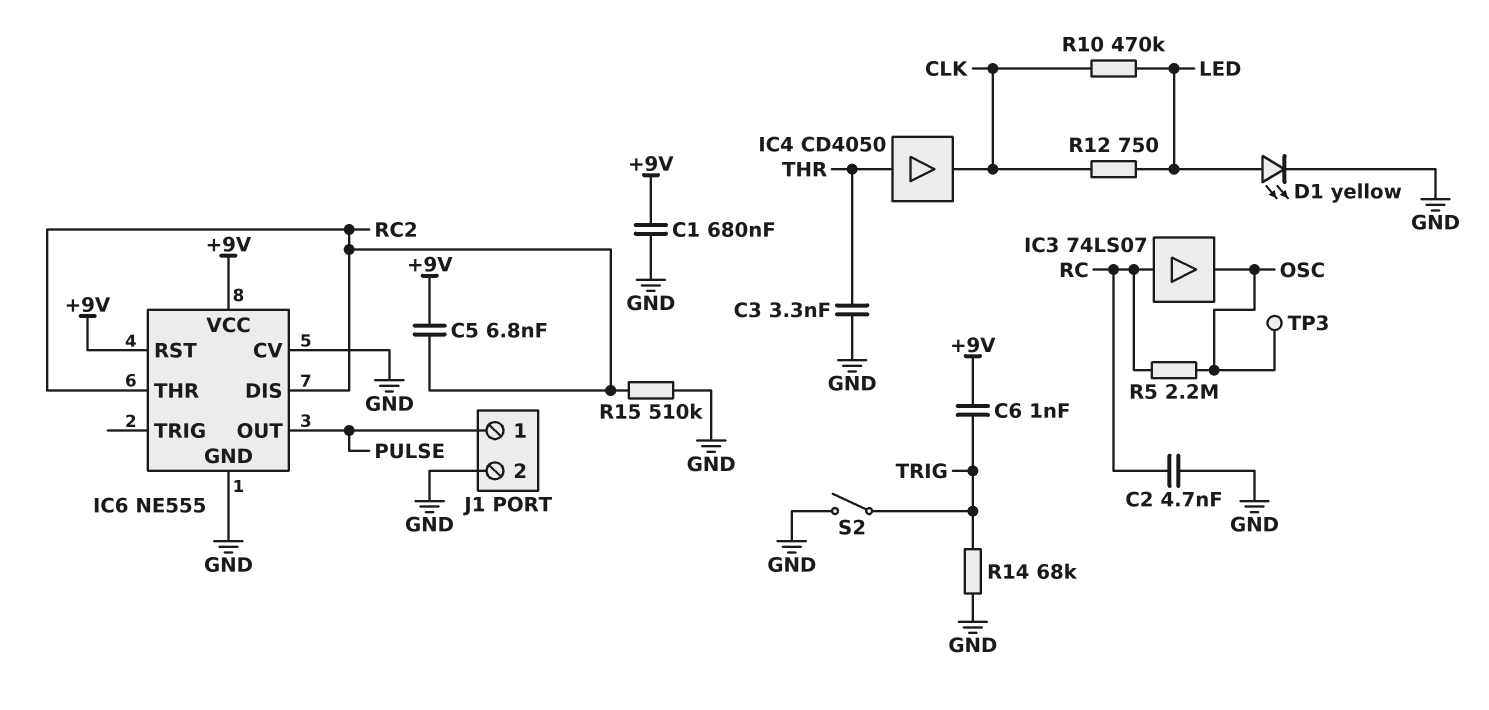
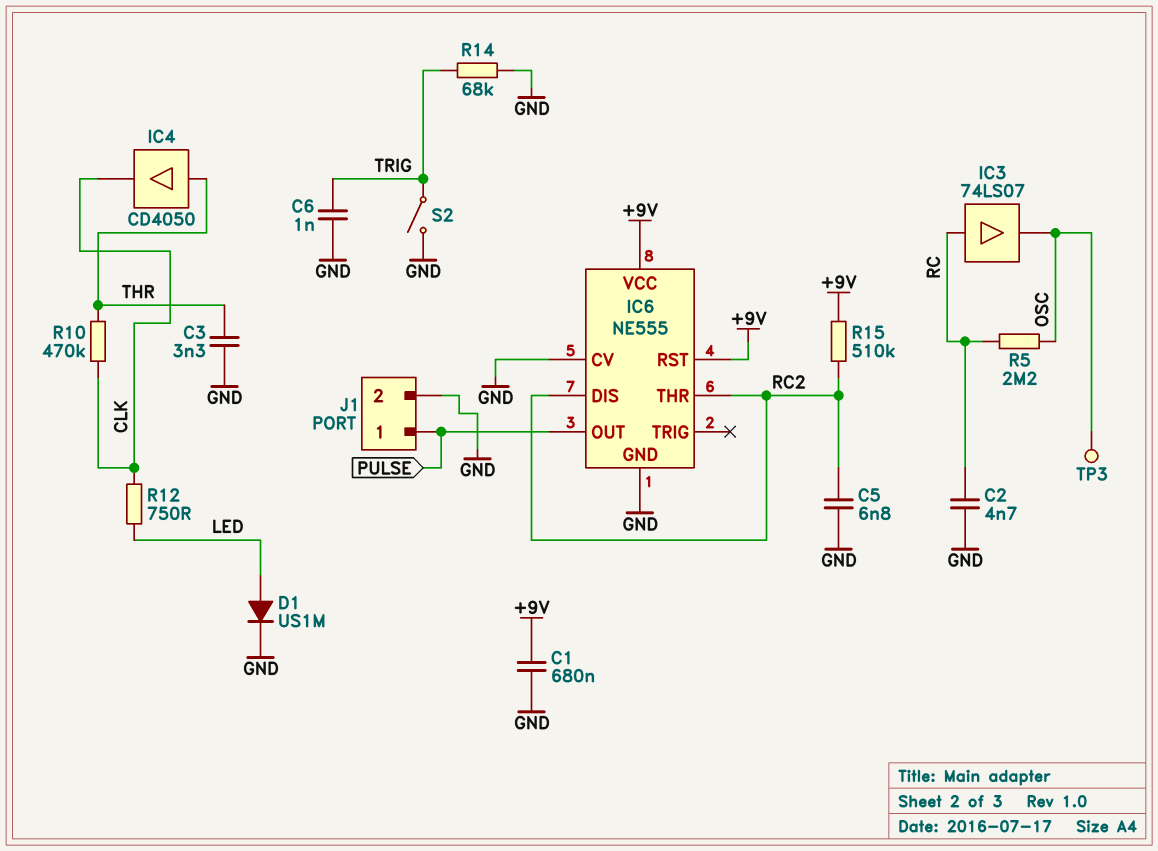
C5: 6.8nF (+9V, RC2) -> 6.8nF (GND, RC2)
C6: 1nF (+9V, TRIG) -> 1nF (GND, TRIG)
D1: LED yellow (A LED, K GND) -> diode US1M (A LED, K GND)
R10: 470k (CLK, LED) -> 470k (CLK, THR)
R15: 510k (GND, RC2) -> 510k (+9V, RC2)

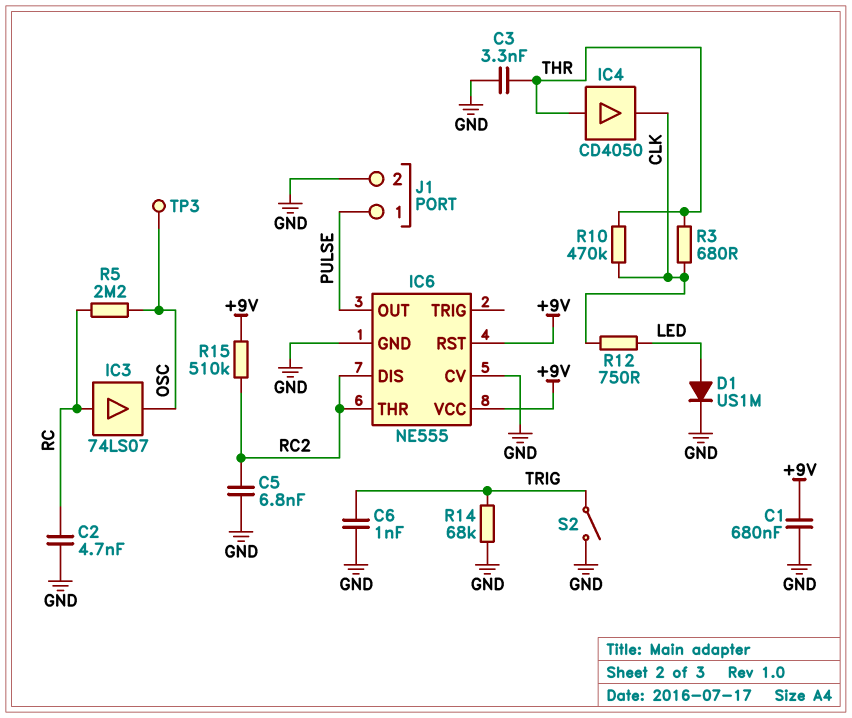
R3: none -> 680 (CLK, THR)

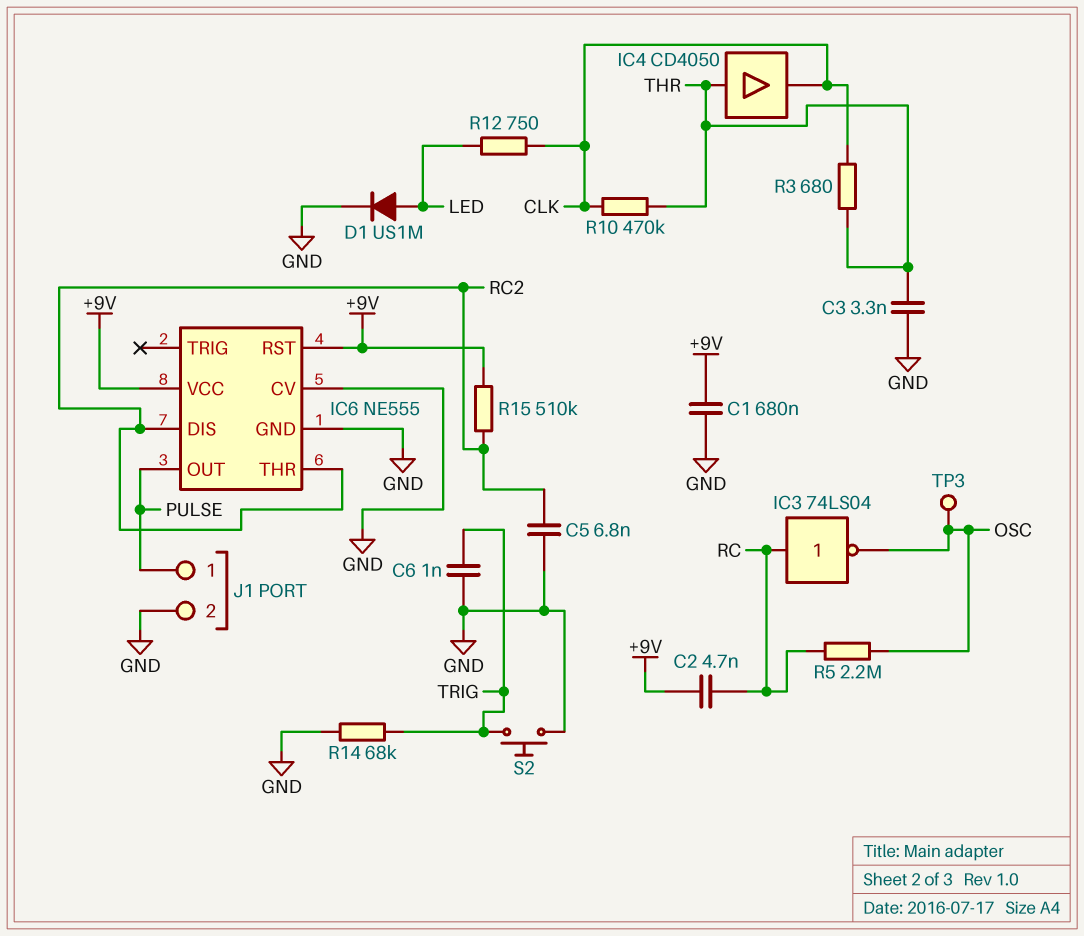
C2: 4.7nF (GND, RC) -> 4.7nF (+9V, RC)
IC3: buffer 74LS07 (in RC, out OSC) -> NOT 74LS04 (in RC, out OSC)
S2: switch (GND, TRIG) -> button (GND, TRIG)

